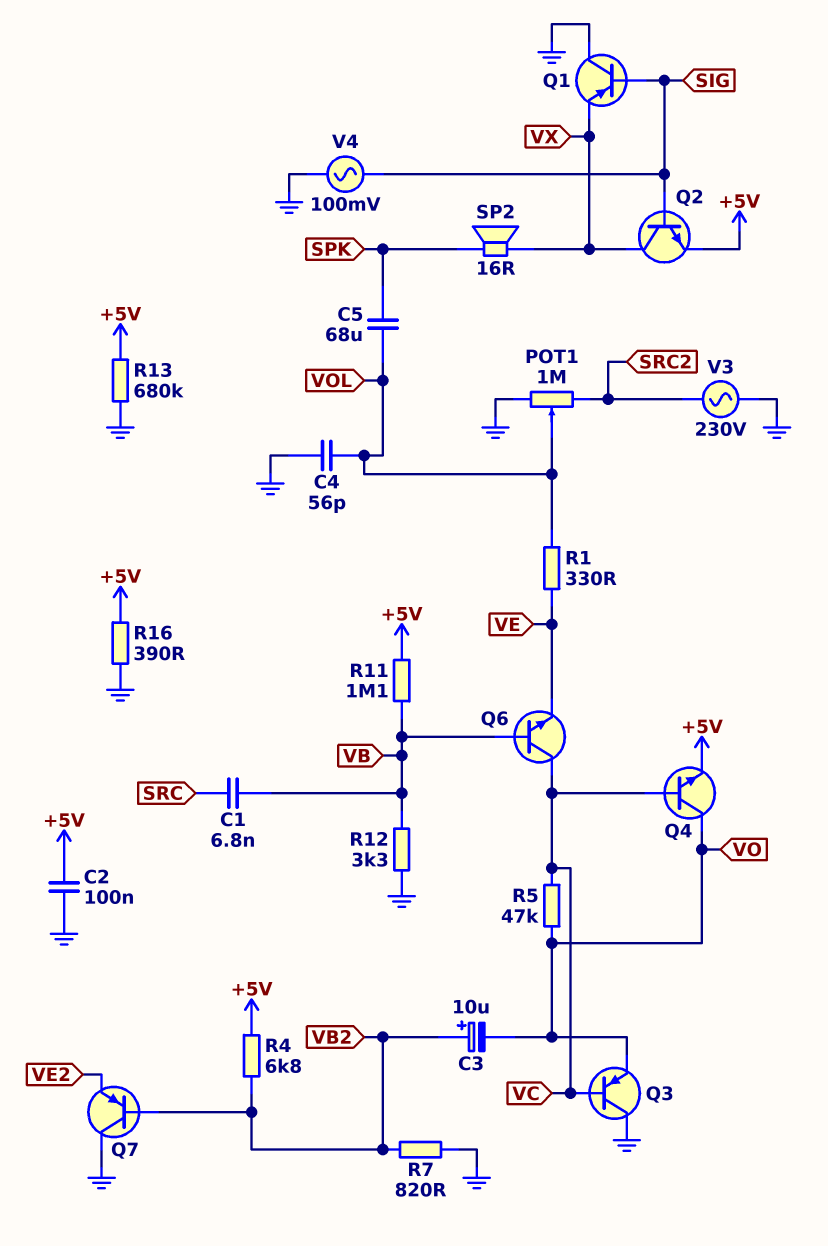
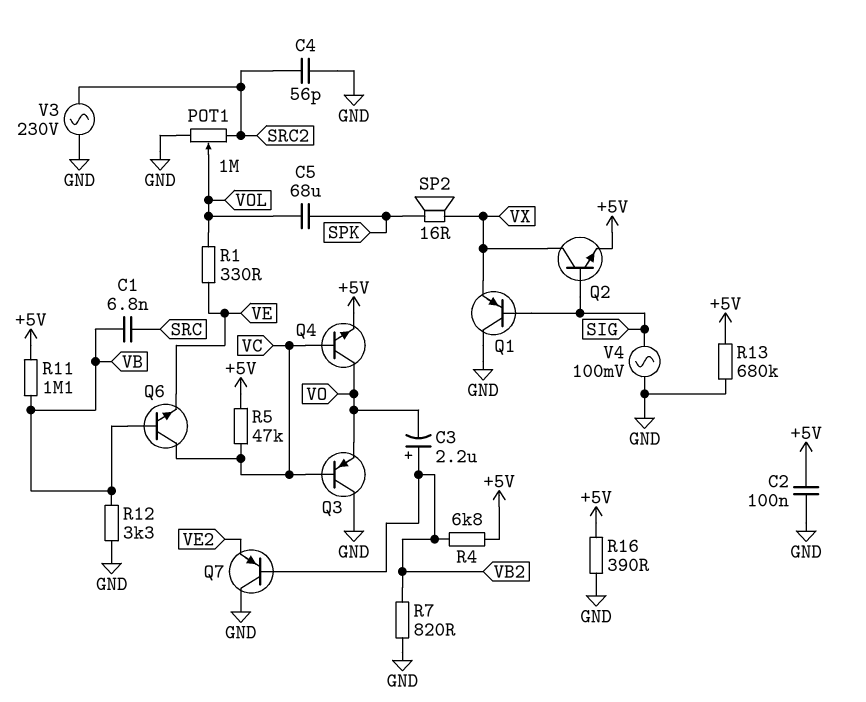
C3: 10uF (plus VB2, minus VO) -> 2.2uF (plus VB2, minus VO)
C4: 56pF (GND, VOL) -> 56pF (GND, SRC2)
R5: 47k (VC, VO) -> 47k (+5V, VC)

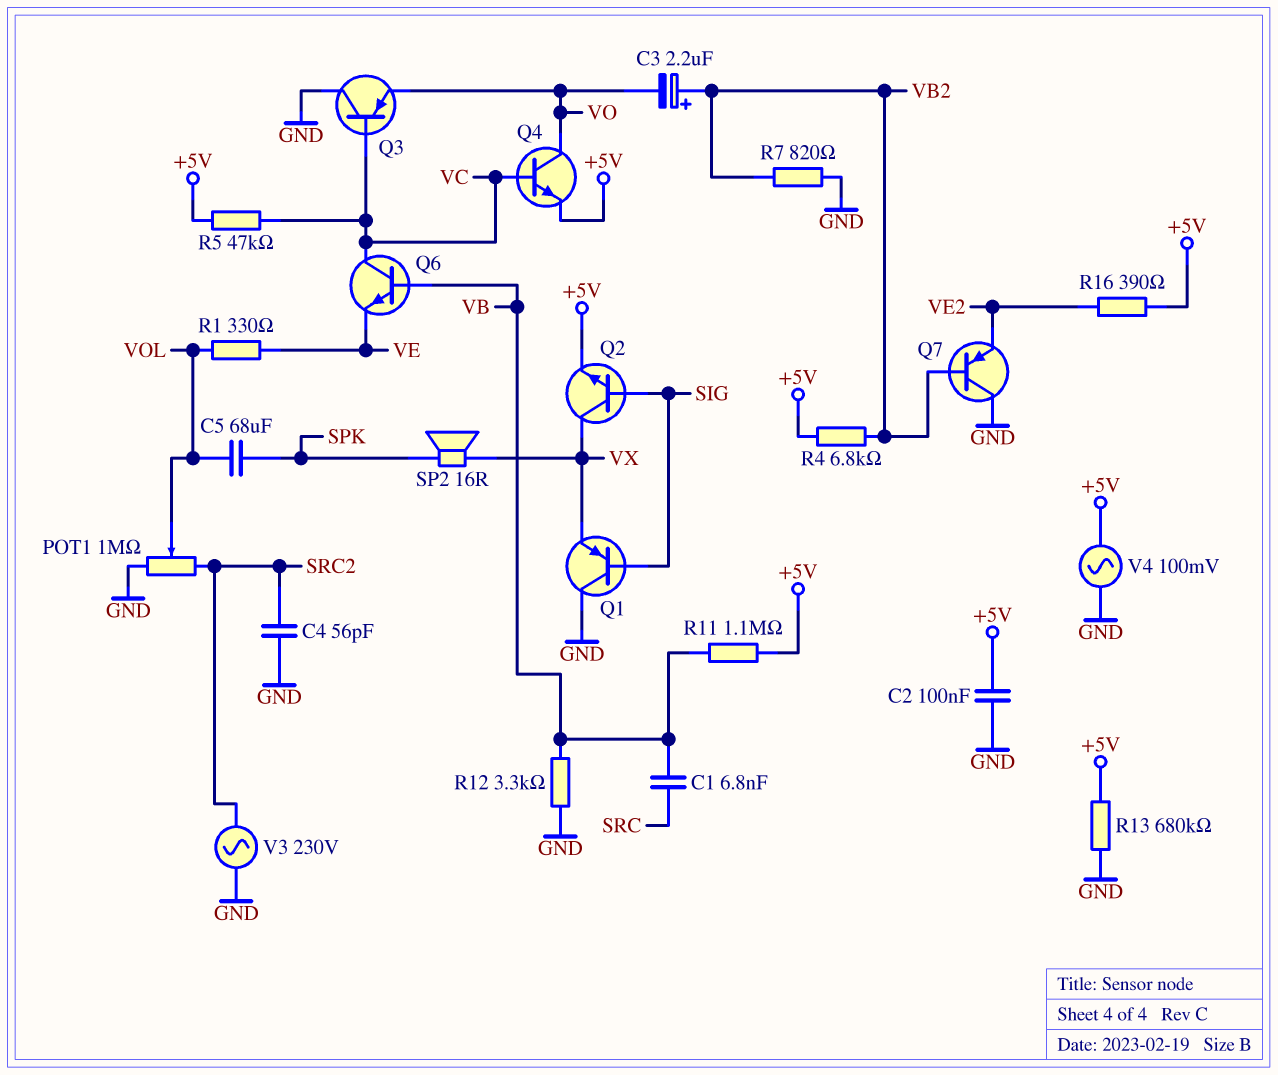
R16: 390 (+5V, GND) -> 390 (+5V, VE2)
V4: AC 100mV (GND, SIG) -> AC 100mV (+5V, GND)

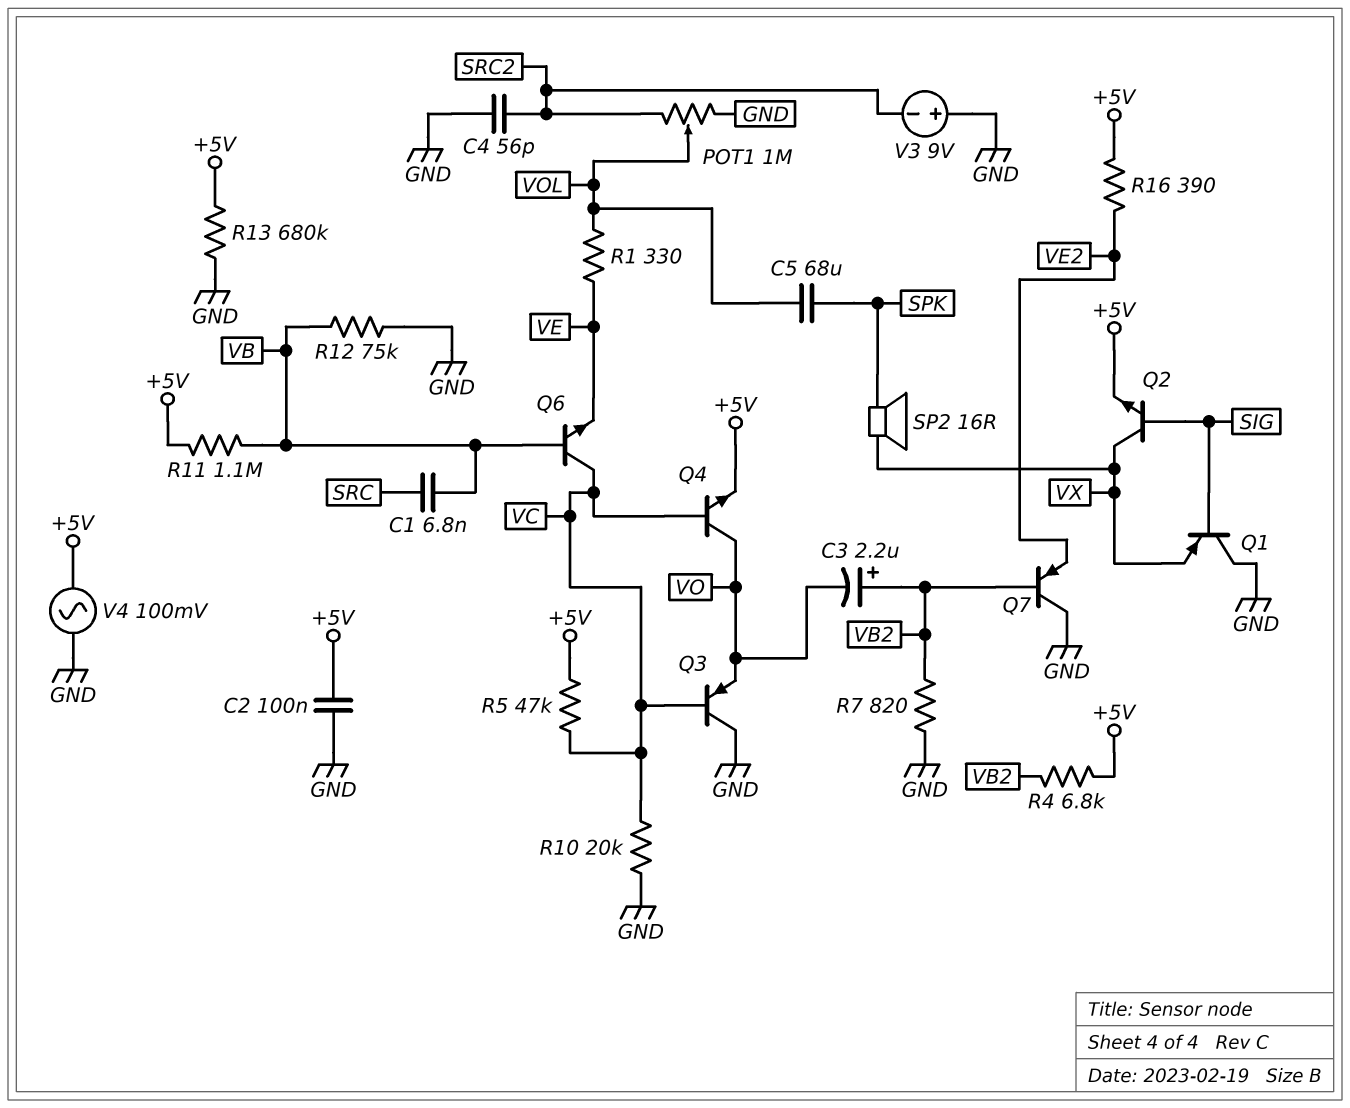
R10: none -> 20k (GND, VC)
R12: 3.3k (GND, VB) -> 75k (GND, VB)
V3: AC 230V (GND, SRC2) -> 9V (plus GND, minus SRC2)

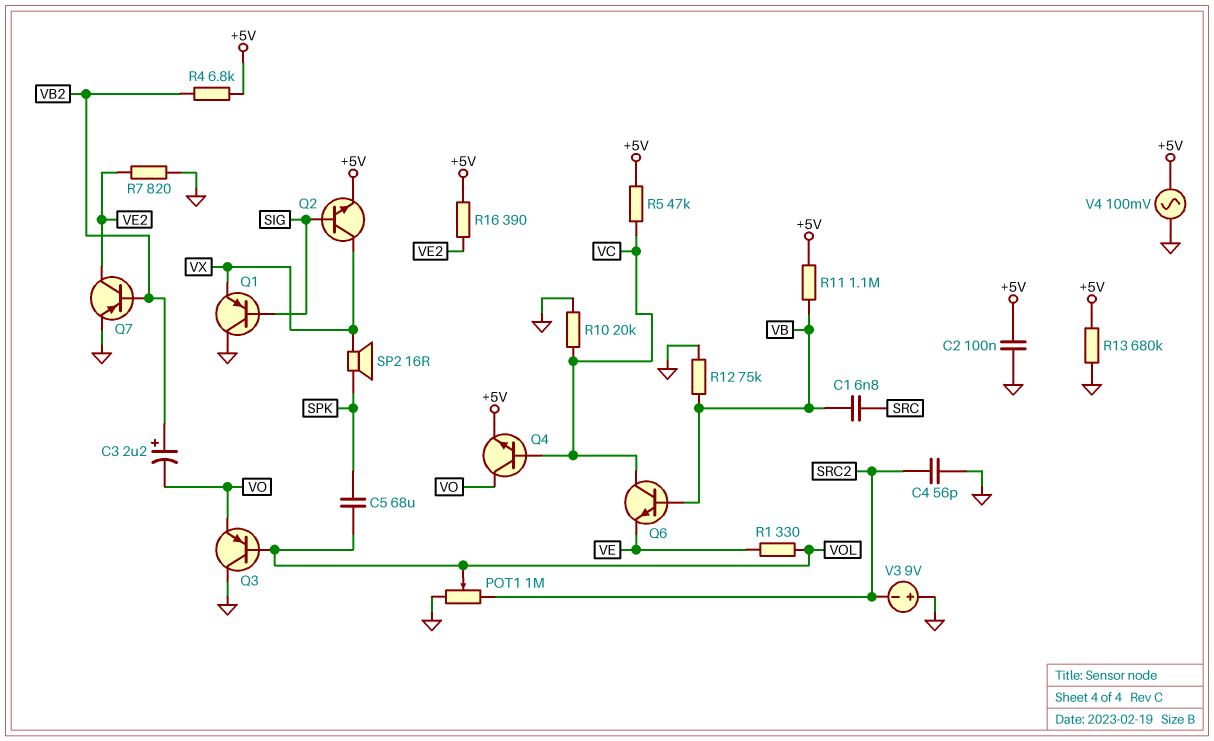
Q3: PNP (B VC, C GND, E VO) -> PNP (B VOL, C GND, E VO)
Q7: PNP (B VB2, C GND, E VE2) -> PNP (B VB2, C VE2, E GND)
R7: 820 (GND, VB2) -> 820 (GND, VE2)

